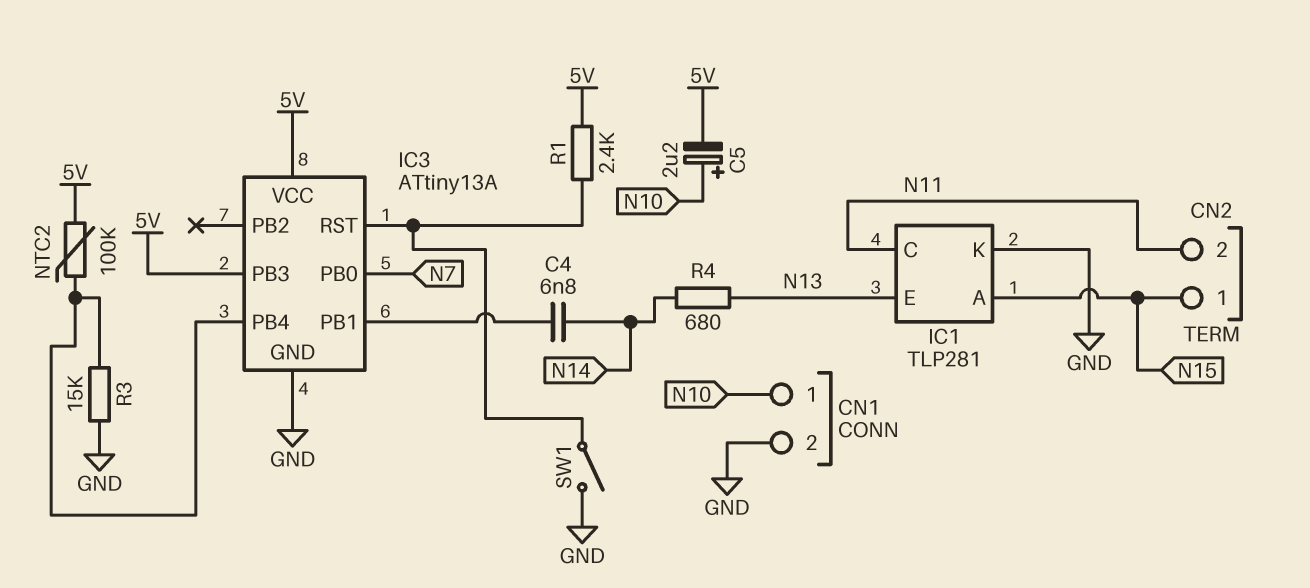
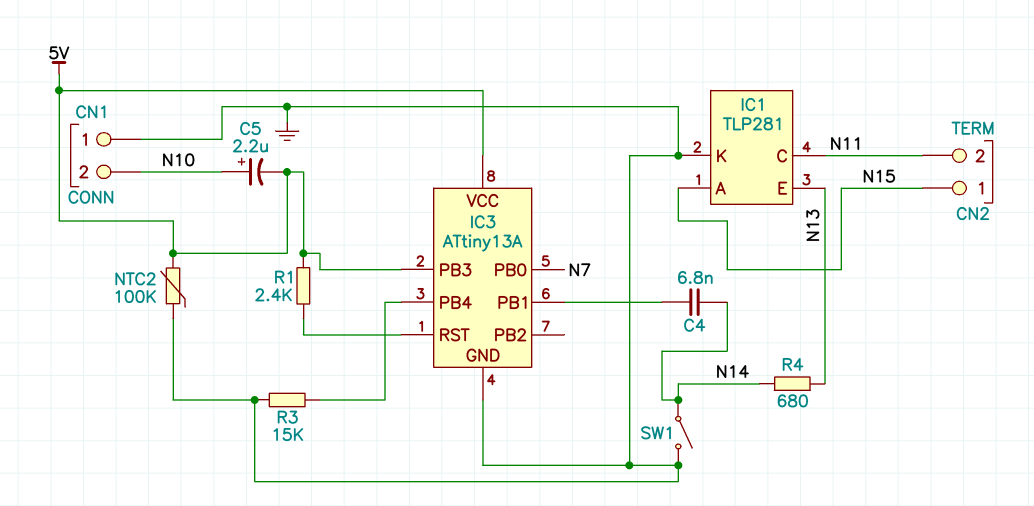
CN1 pin 1: N10 -> GND
CN1 pin 2: GND -> N10
NTC2: 100k (5V, IC3/PB4) -> 100k (5V, GND)
SW1: switch (GND, IC3/RST) -> switch (GND, N14)

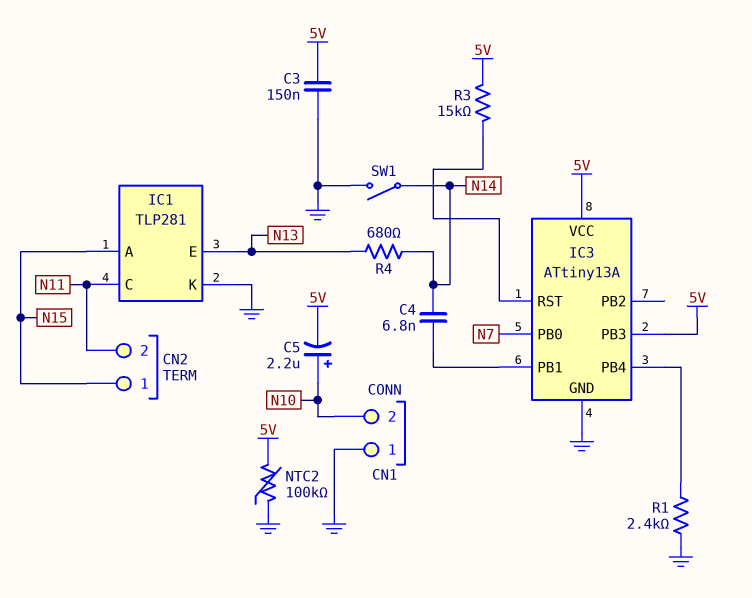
C3: none -> 150nF (5V, GND)
R1: 2.4k (5V, IC3/RST) -> 2.4k (GND, IC3/PB4)
R3: 15k (GND, IC3/PB4) -> 15k (5V, IC3/RST)

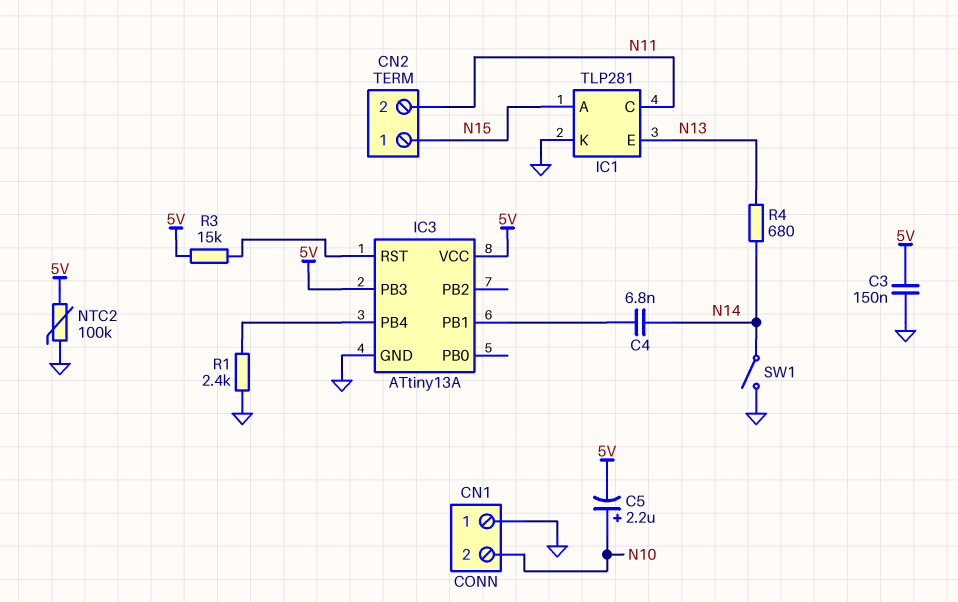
IC3 pin PB0: N7 -> none

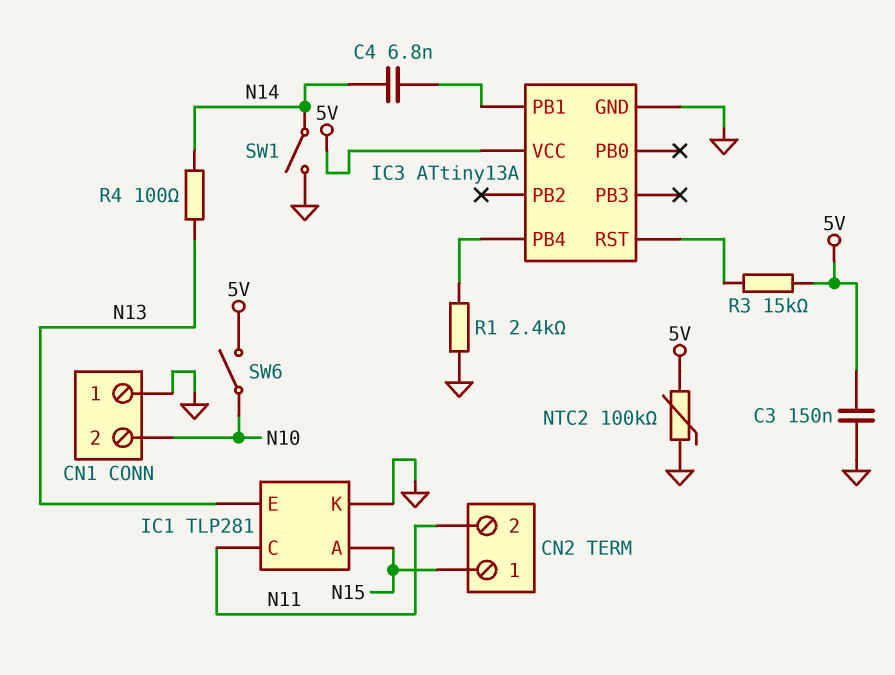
C5: 2.2uF (plus N10, minus 5V) -> none
IC3 pin PB3: 5V -> none
R4: 680 (N13, N14) -> 100 (N13, N14)
SW6: none -> switch (5V, N10)

